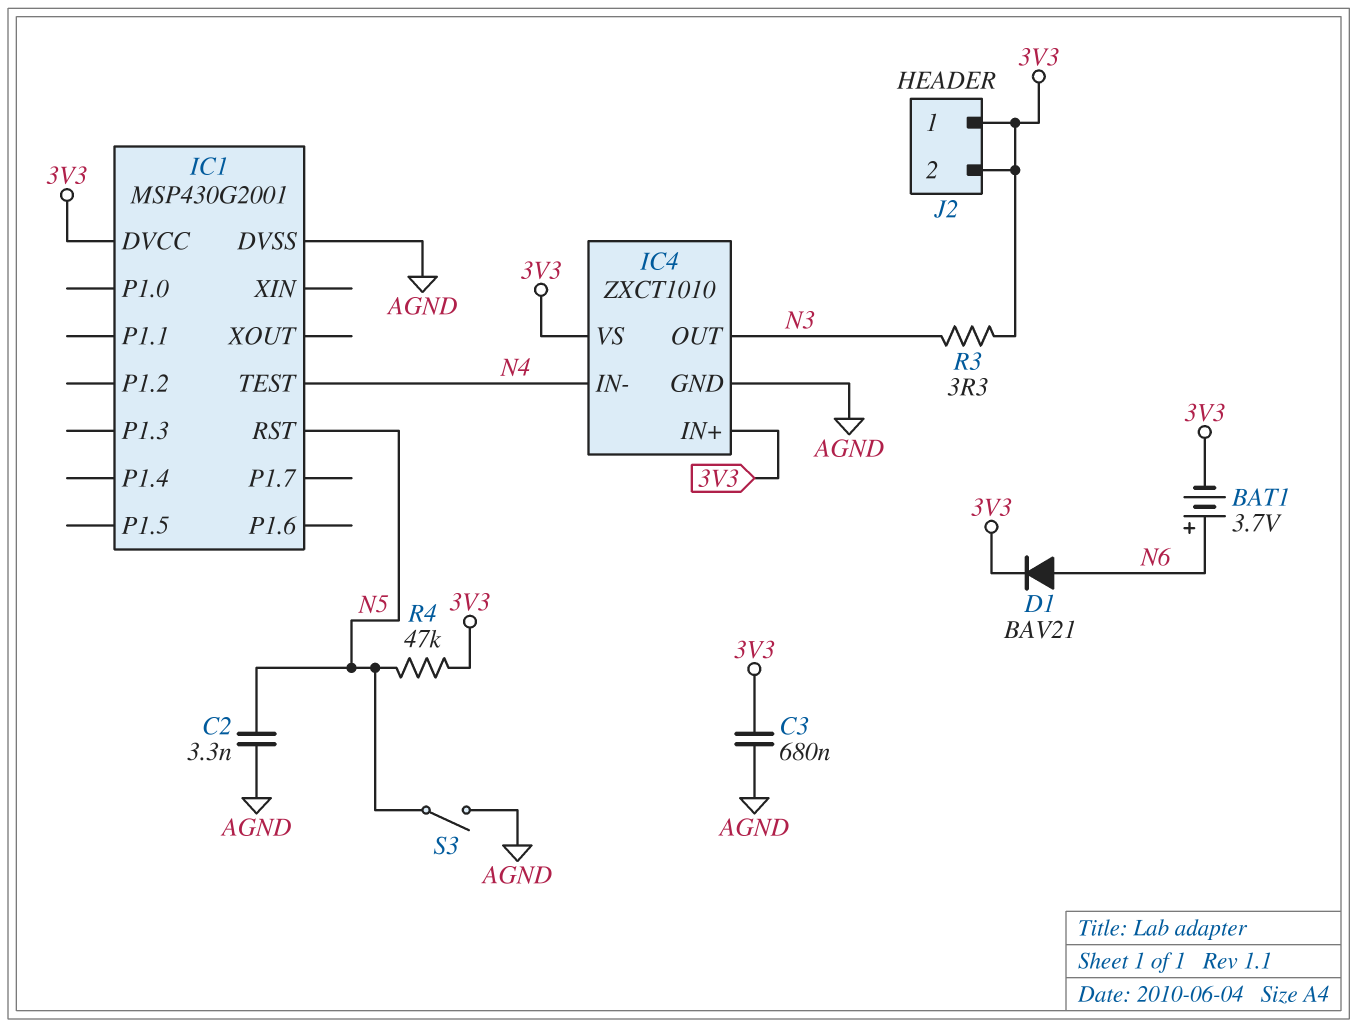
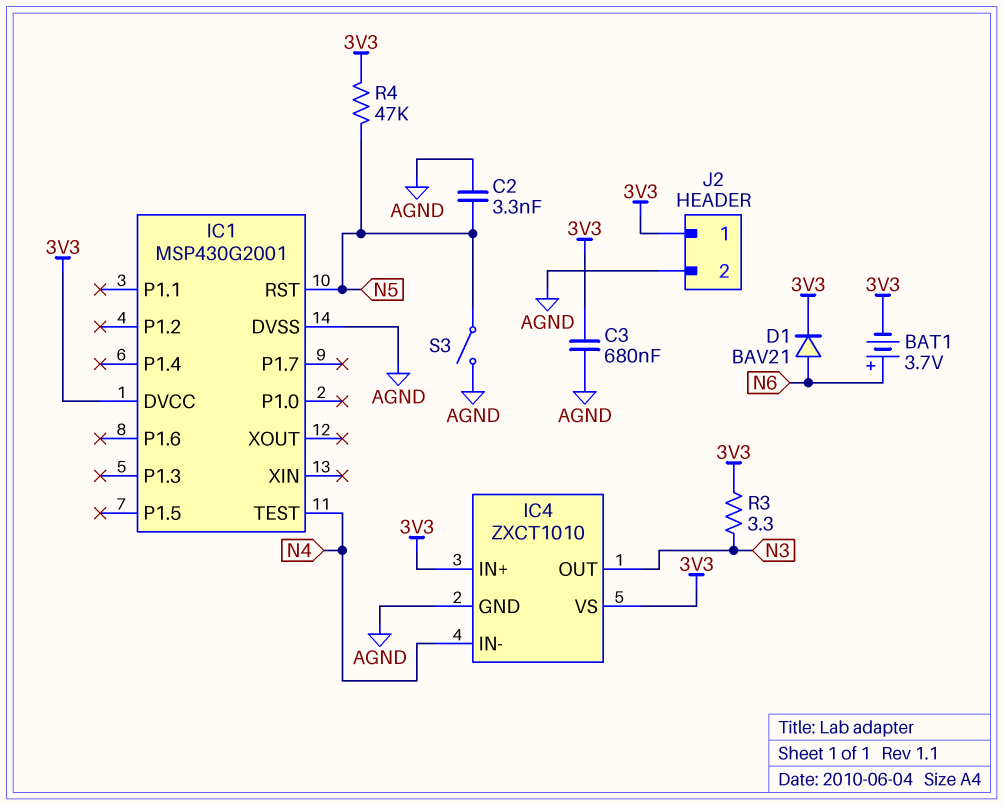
J2 pin 2: 3V3 -> AGND

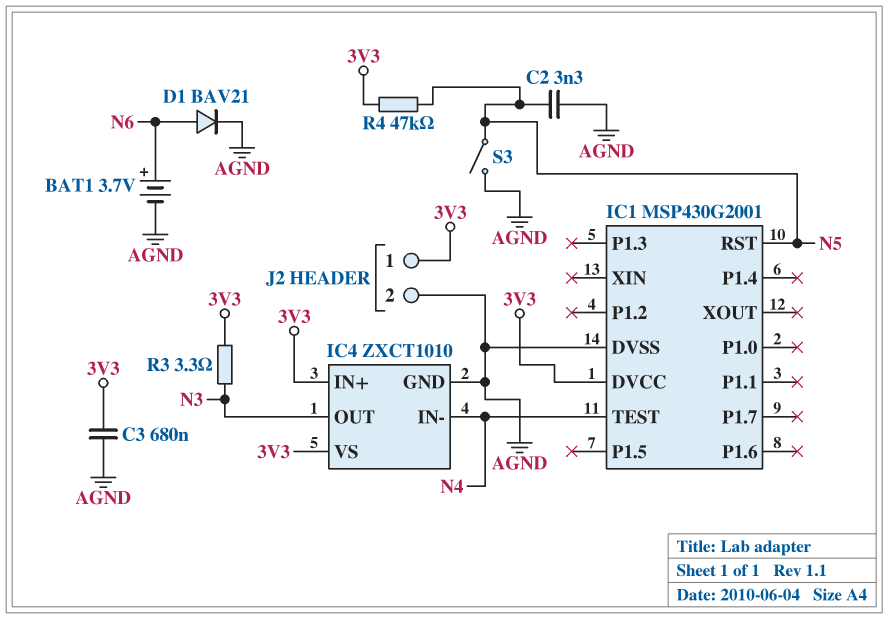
BAT1: 3.7V (plus N6, minus 3V3) -> 3.7V (plus N6, minus AGND)
D1: diode BAV21 (A N6, K 3V3) -> diode BAV21 (A N6, K AGND)

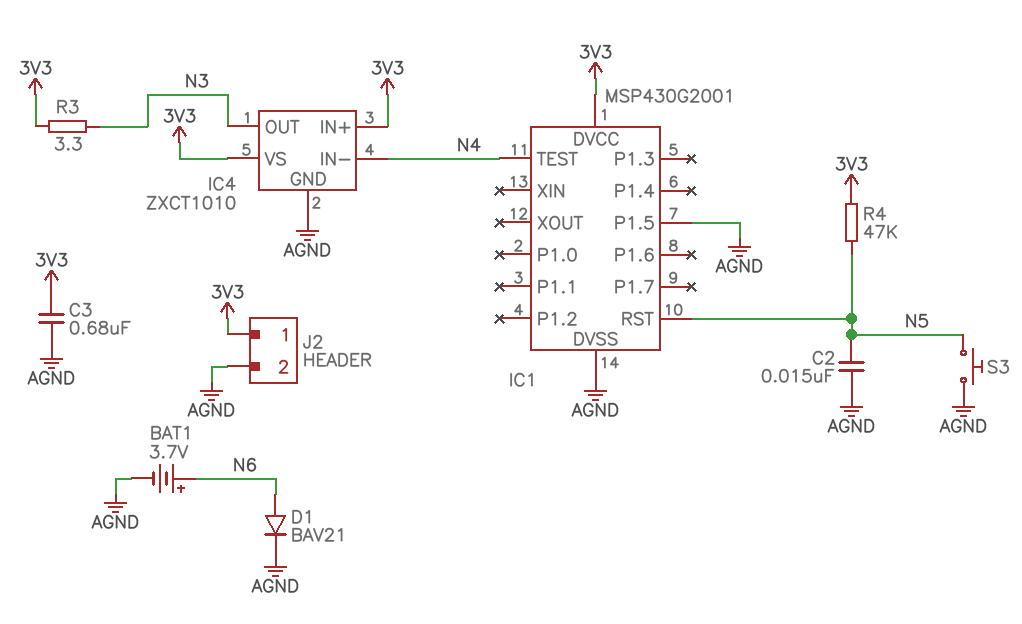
C2: 3.3nF (AGND, N5) -> 15nF (AGND, N5)
IC1 pin P1.5: none -> AGND
S3: switch (AGND, N5) -> button (AGND, N5)

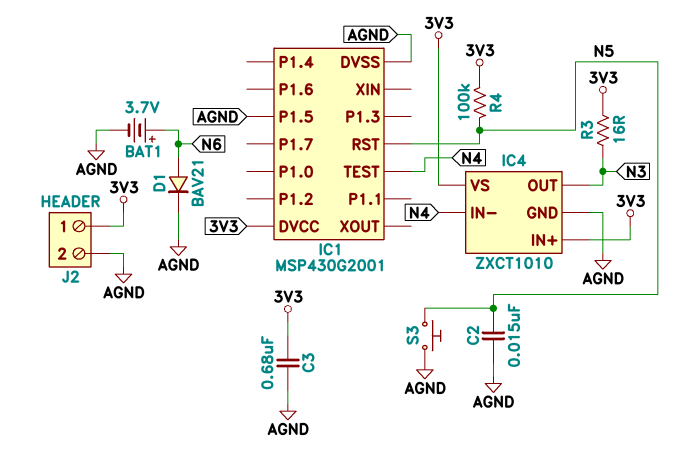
R3: 3.3 (3V3, N3) -> 16 (3V3, N3)
R4: 47k (3V3, N5) -> 100k (3V3, N5)

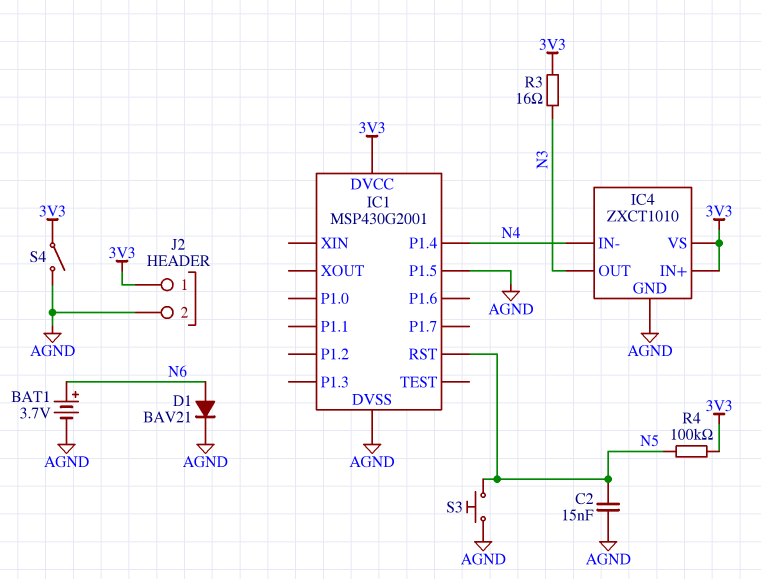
C3: 680nF (3V3, AGND) -> none
IC1 pin P1.4: none -> N4
IC1 pin TEST: N4 -> none
S4: none -> switch (3V3, AGND)

